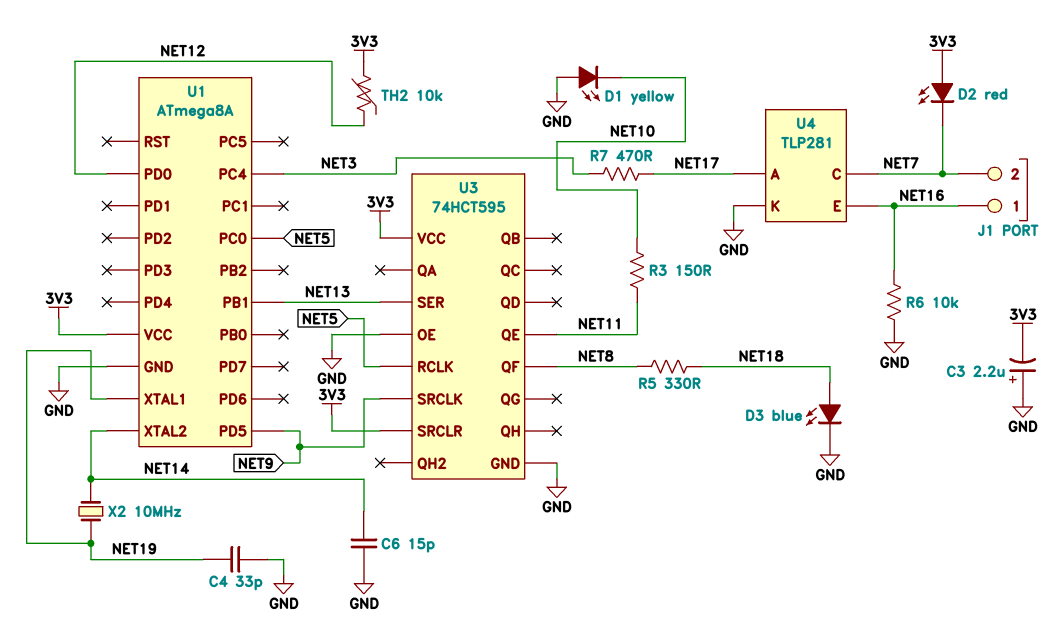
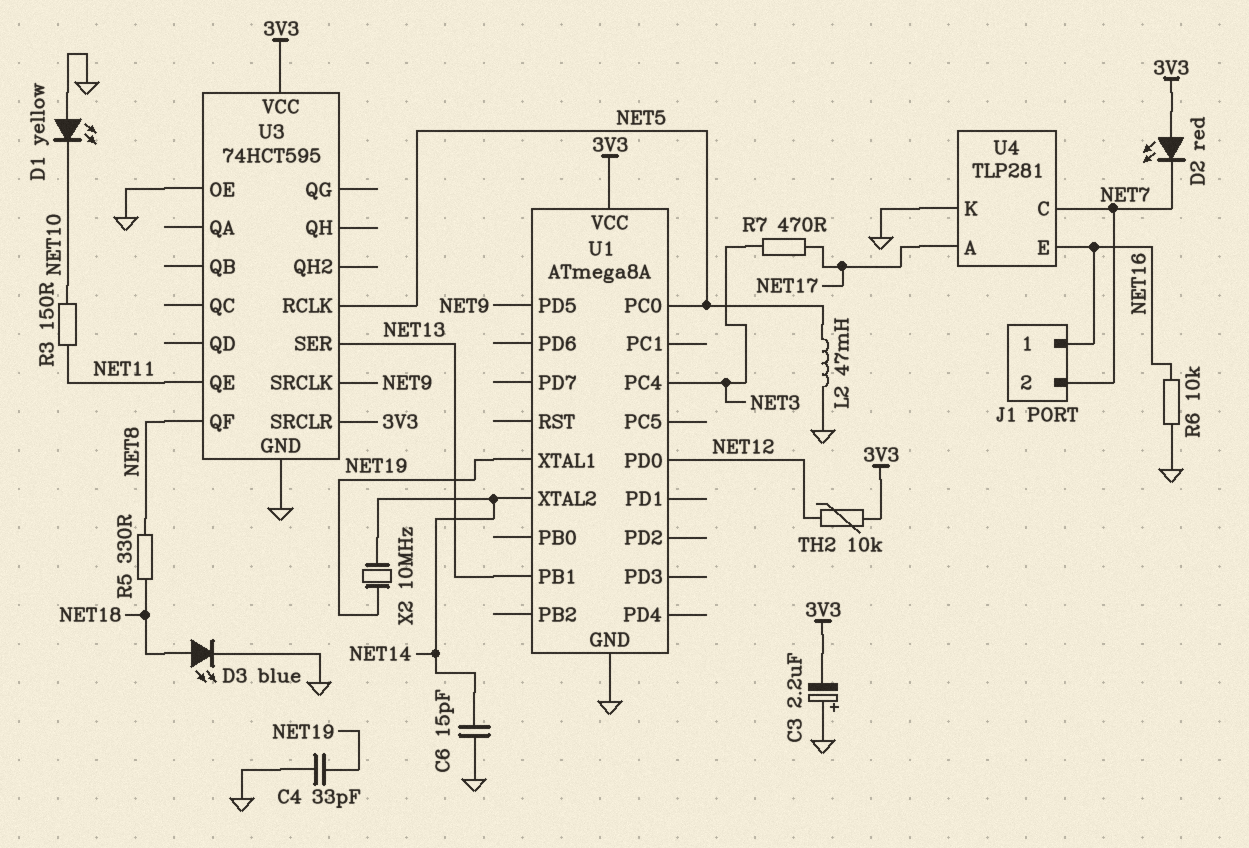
L2: none -> 47mH (GND, NET5)

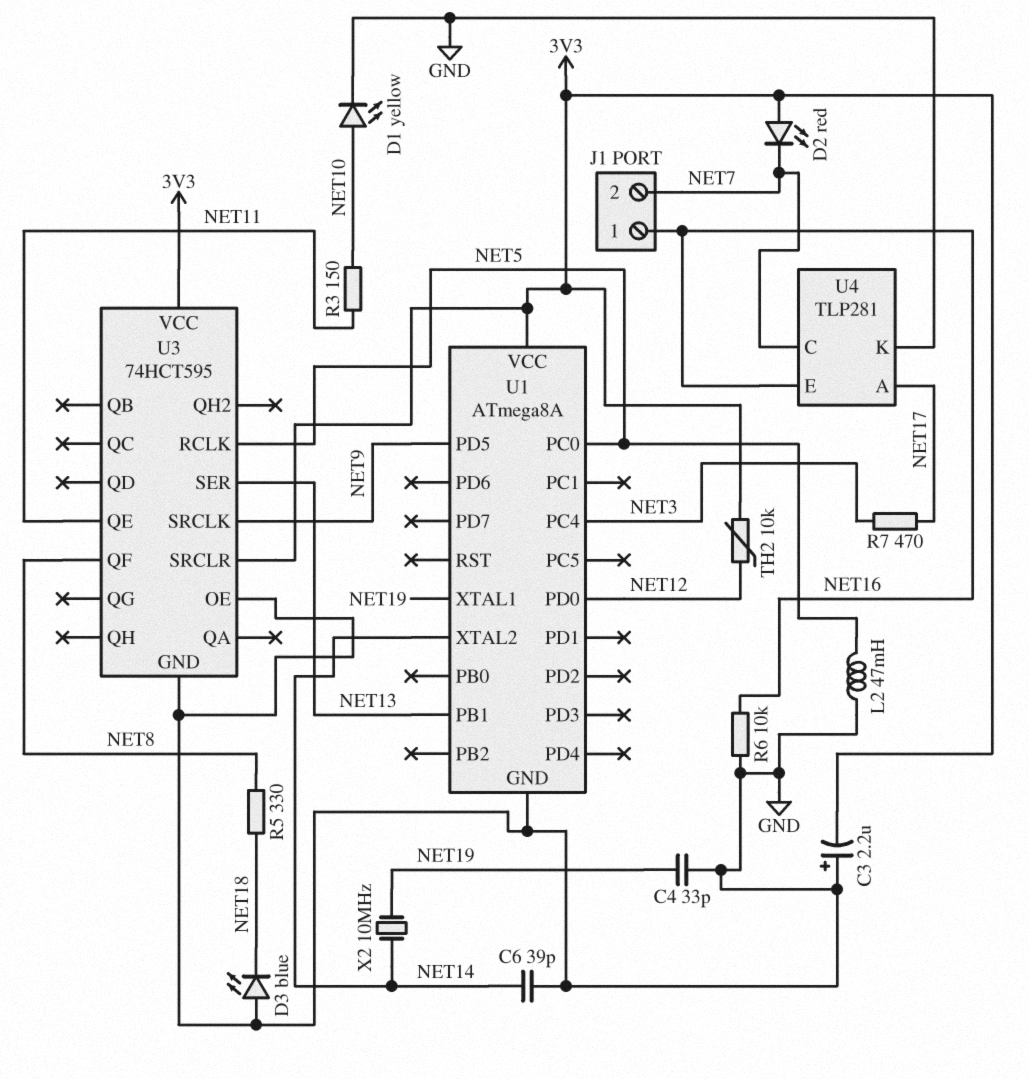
C6: 15pF (GND, NET14) -> 39pF (GND, NET14)
D1: LED yellow (A GND, K NET10) -> LED yellow (A NET10, K GND)
D3: LED blue (A NET18, K GND) -> LED blue (A GND, K NET18)

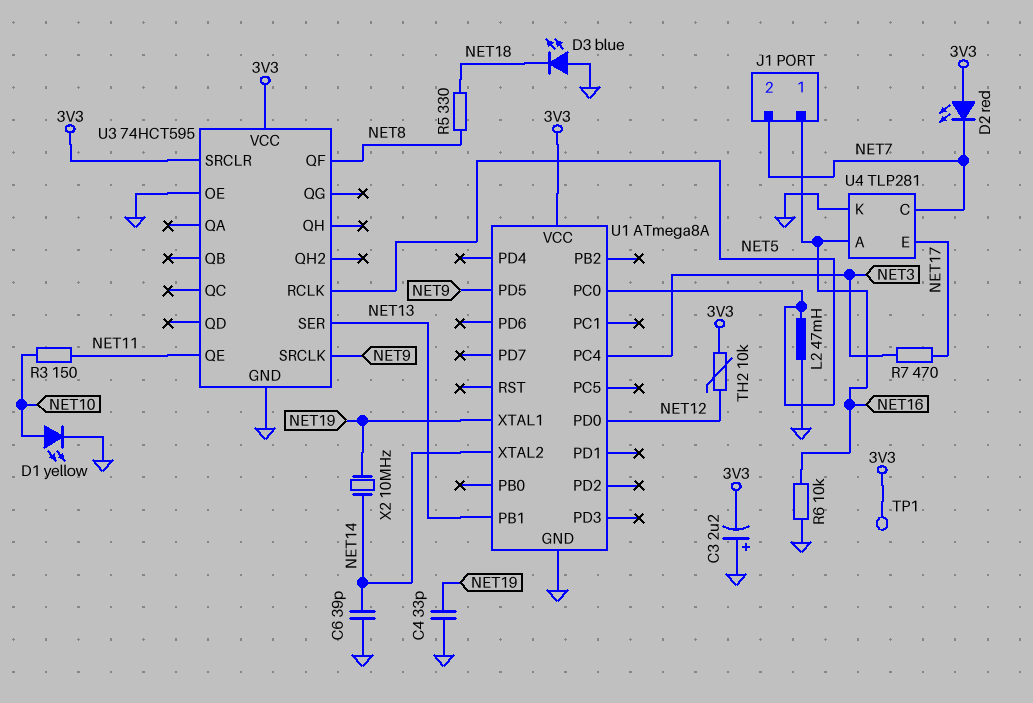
TP1: none -> test point (3V3)
U4 pin A: NET17 -> NET16
U4 pin E: NET16 -> NET17

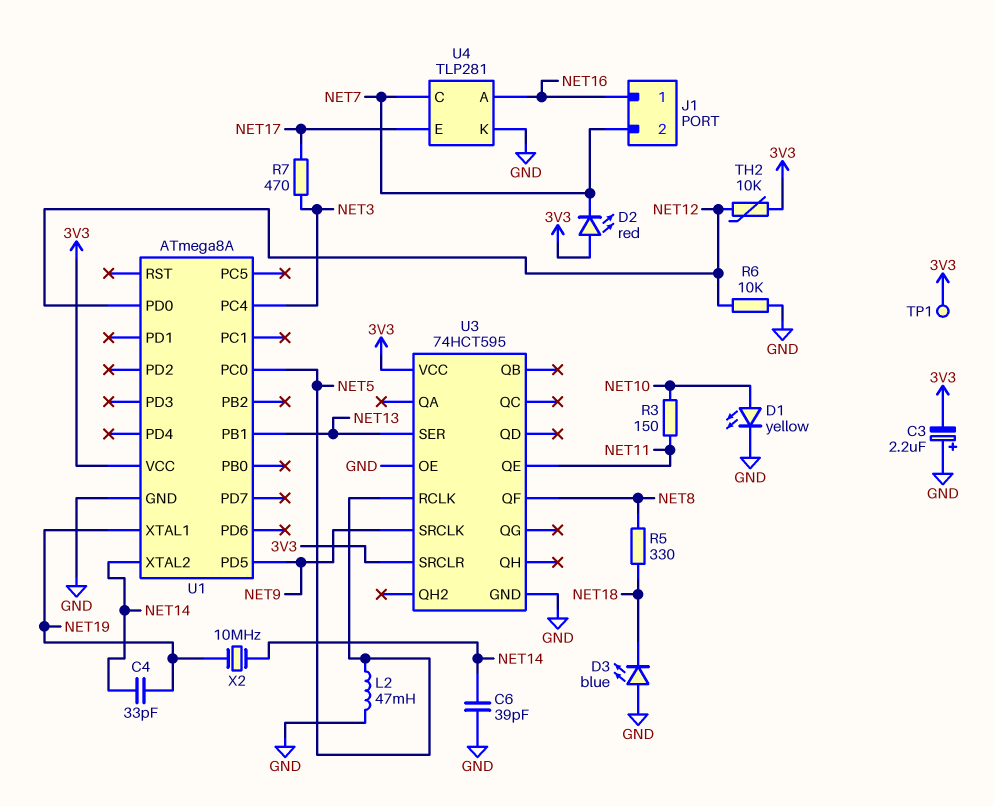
C4: 33pF (GND, NET19) -> 33pF (NET14, NET19)
R6: 10k (GND, NET16) -> 10k (GND, NET12)

